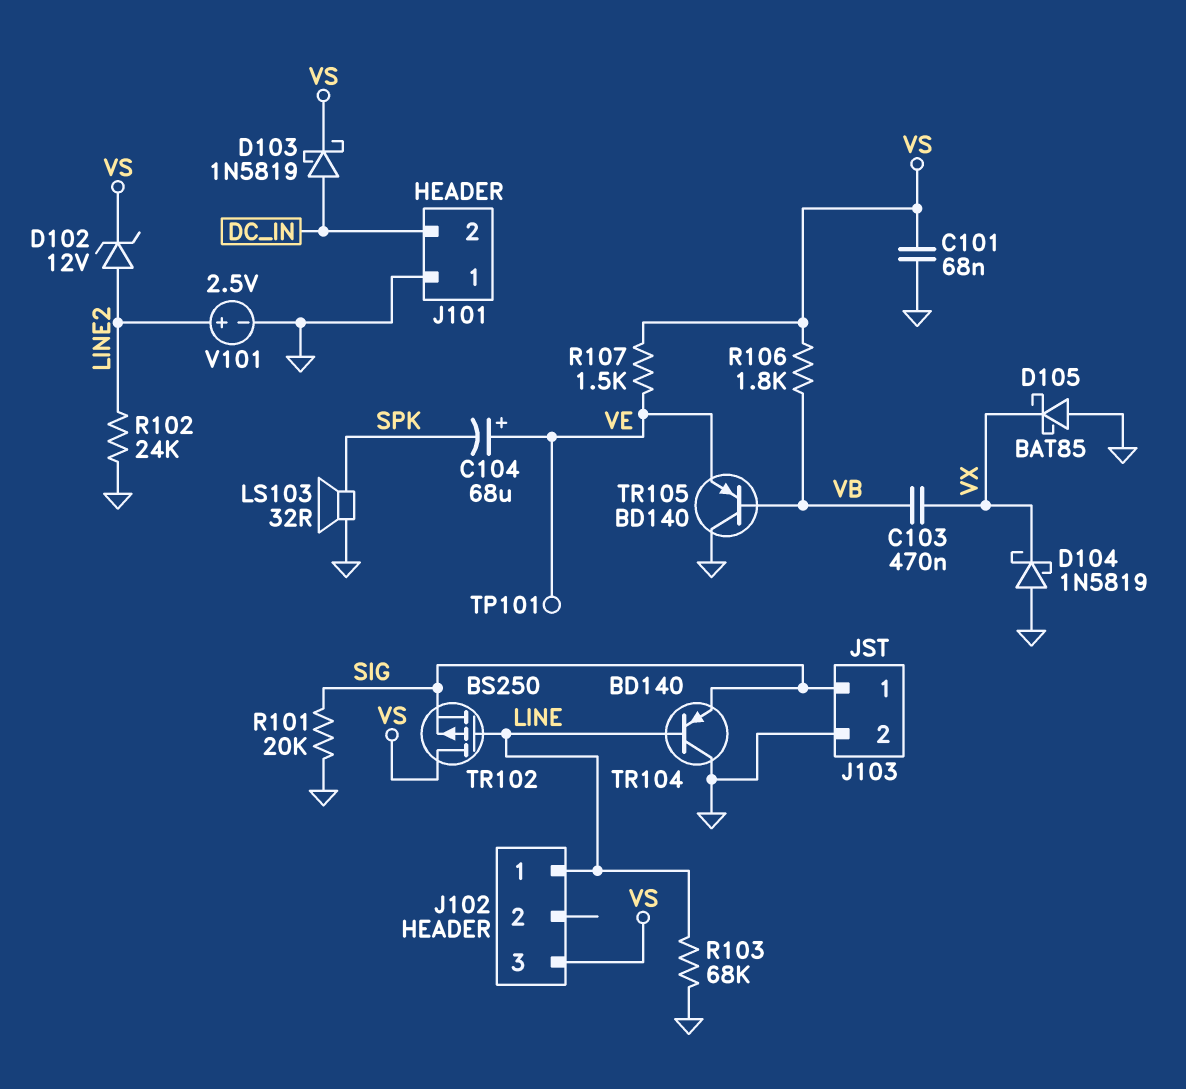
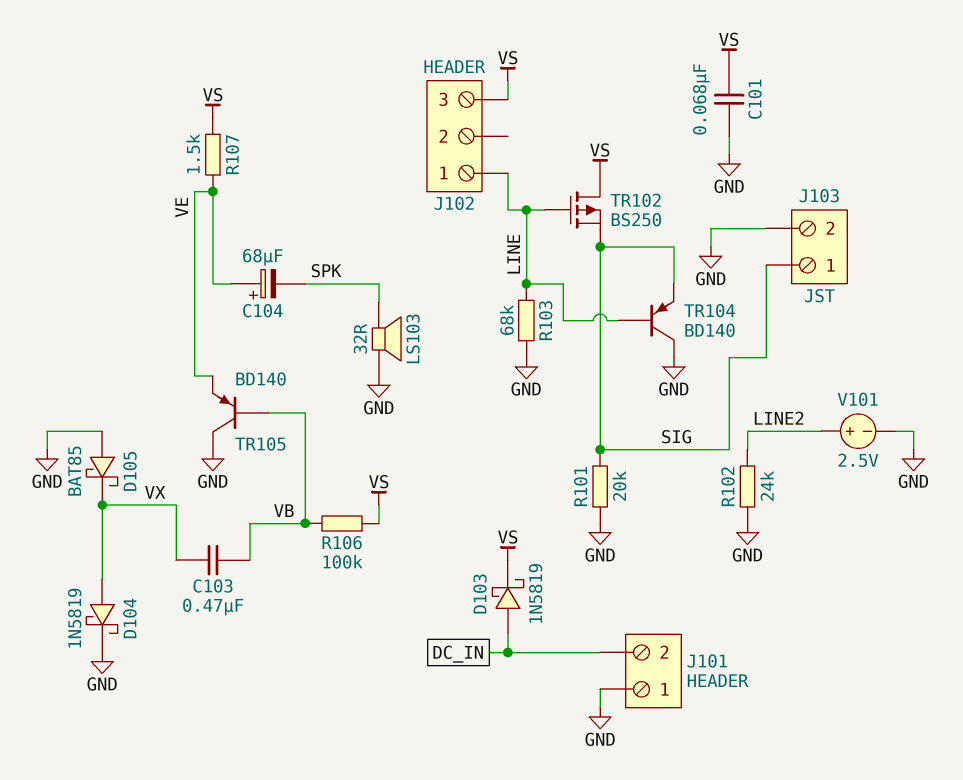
D102: zener 12V (A LINE2, K VS) -> none
D104: schottky 1N5819 (A GND, K VX) -> schottky 1N5819 (A VX, K GND)
R106: 1.8k (VB, VS) -> 100k (VB, VS)
TP101: test point (VE) -> none

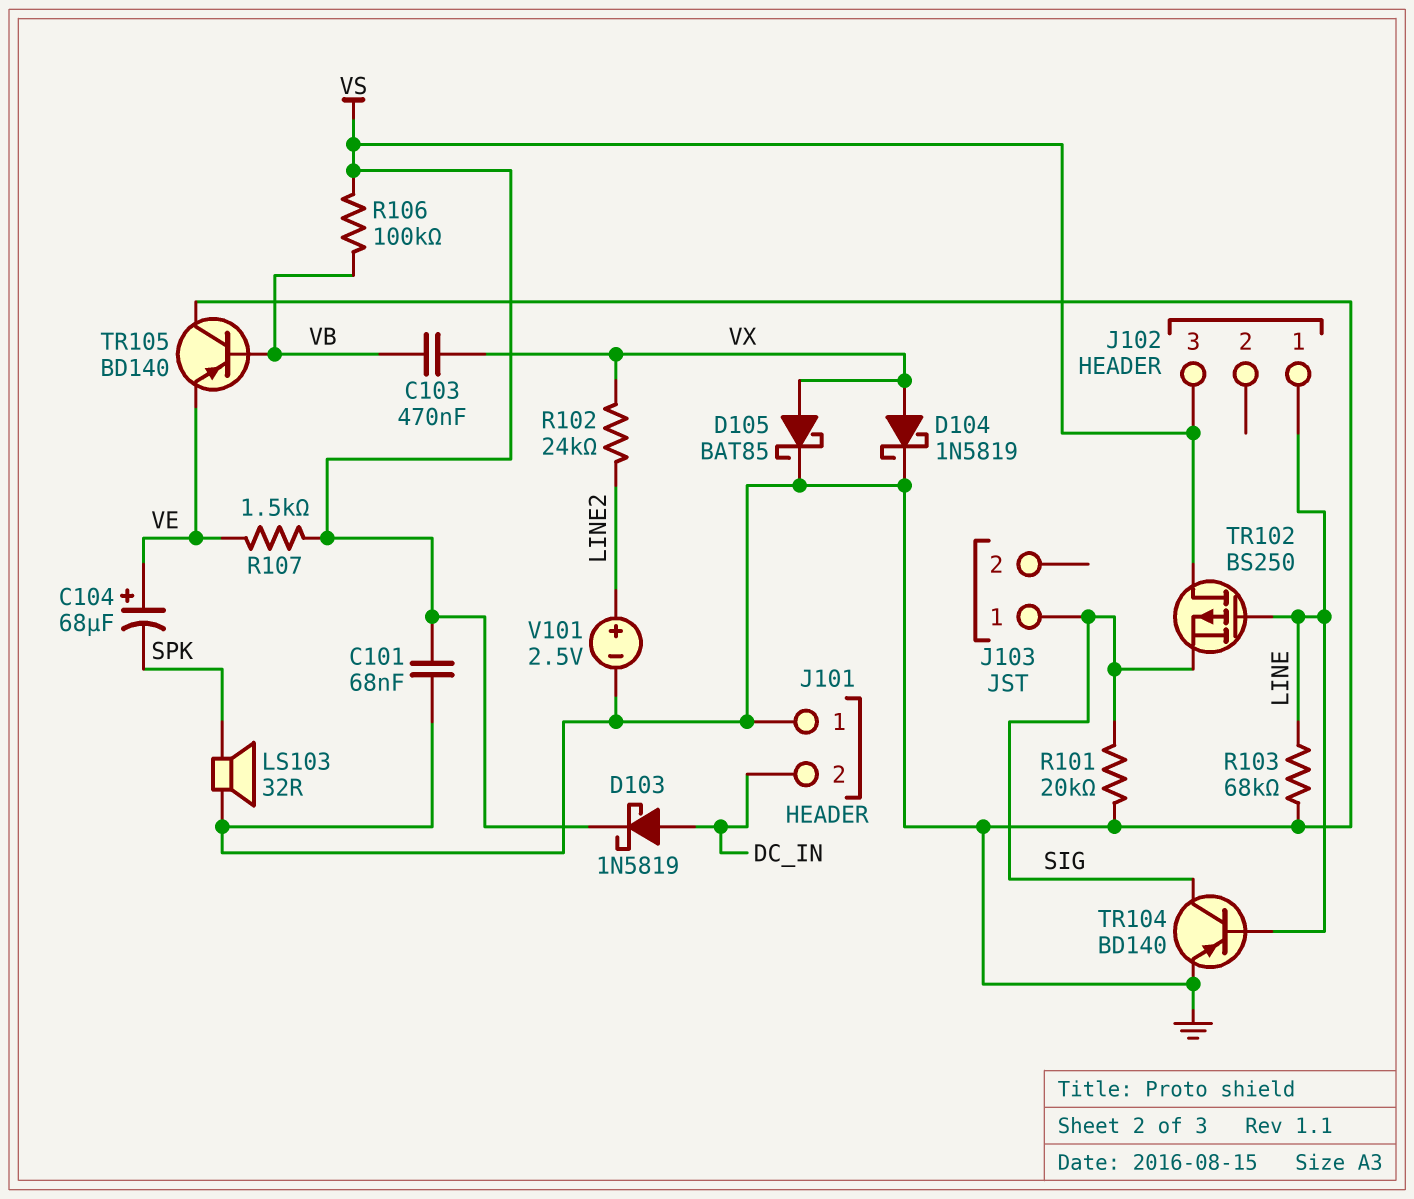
D105: schottky BAT85 (A GND, K VX) -> schottky BAT85 (A VX, K GND)
J103 pin 2: GND -> none
R102: 24k (GND, LINE2) -> 24k (LINE2, VX)
TR104: PNP BD140 (B LINE, C GND, E SIG) -> PNP BD140 (B LINE, C SIG, E GND)

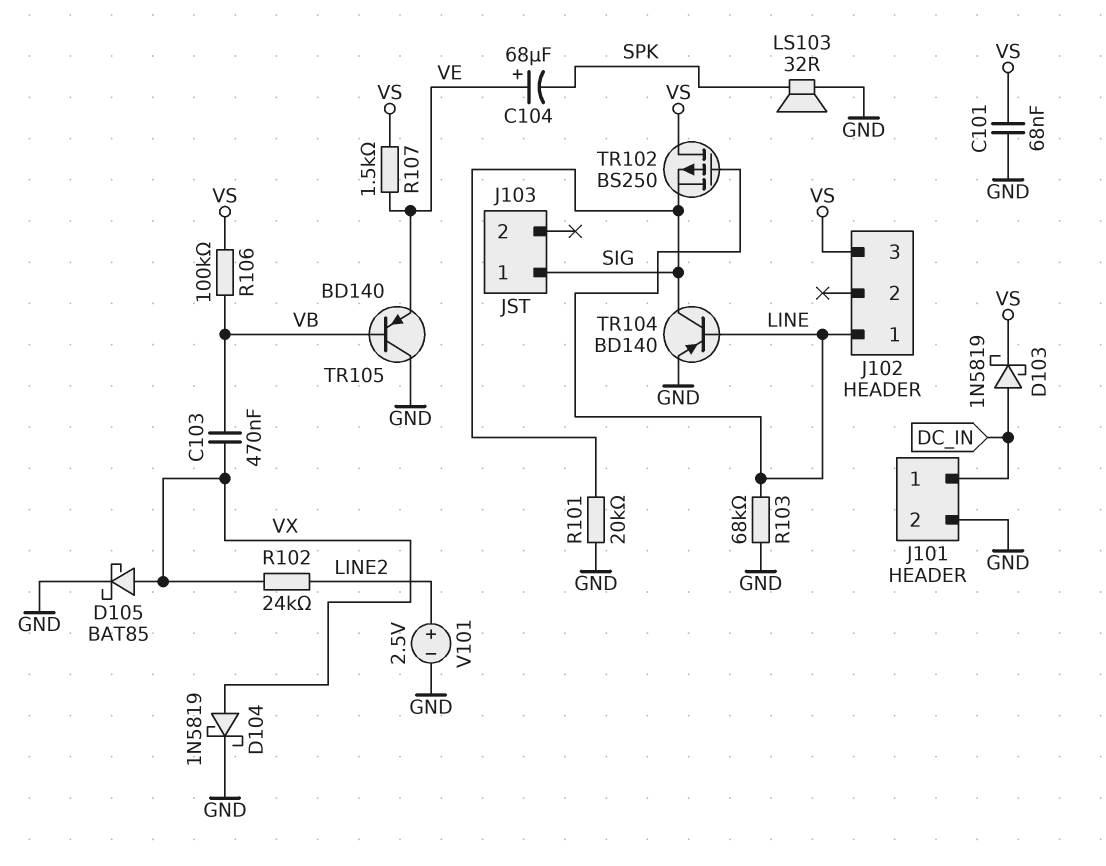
J101 pin 1: GND -> DC_IN
J101 pin 2: DC_IN -> GND

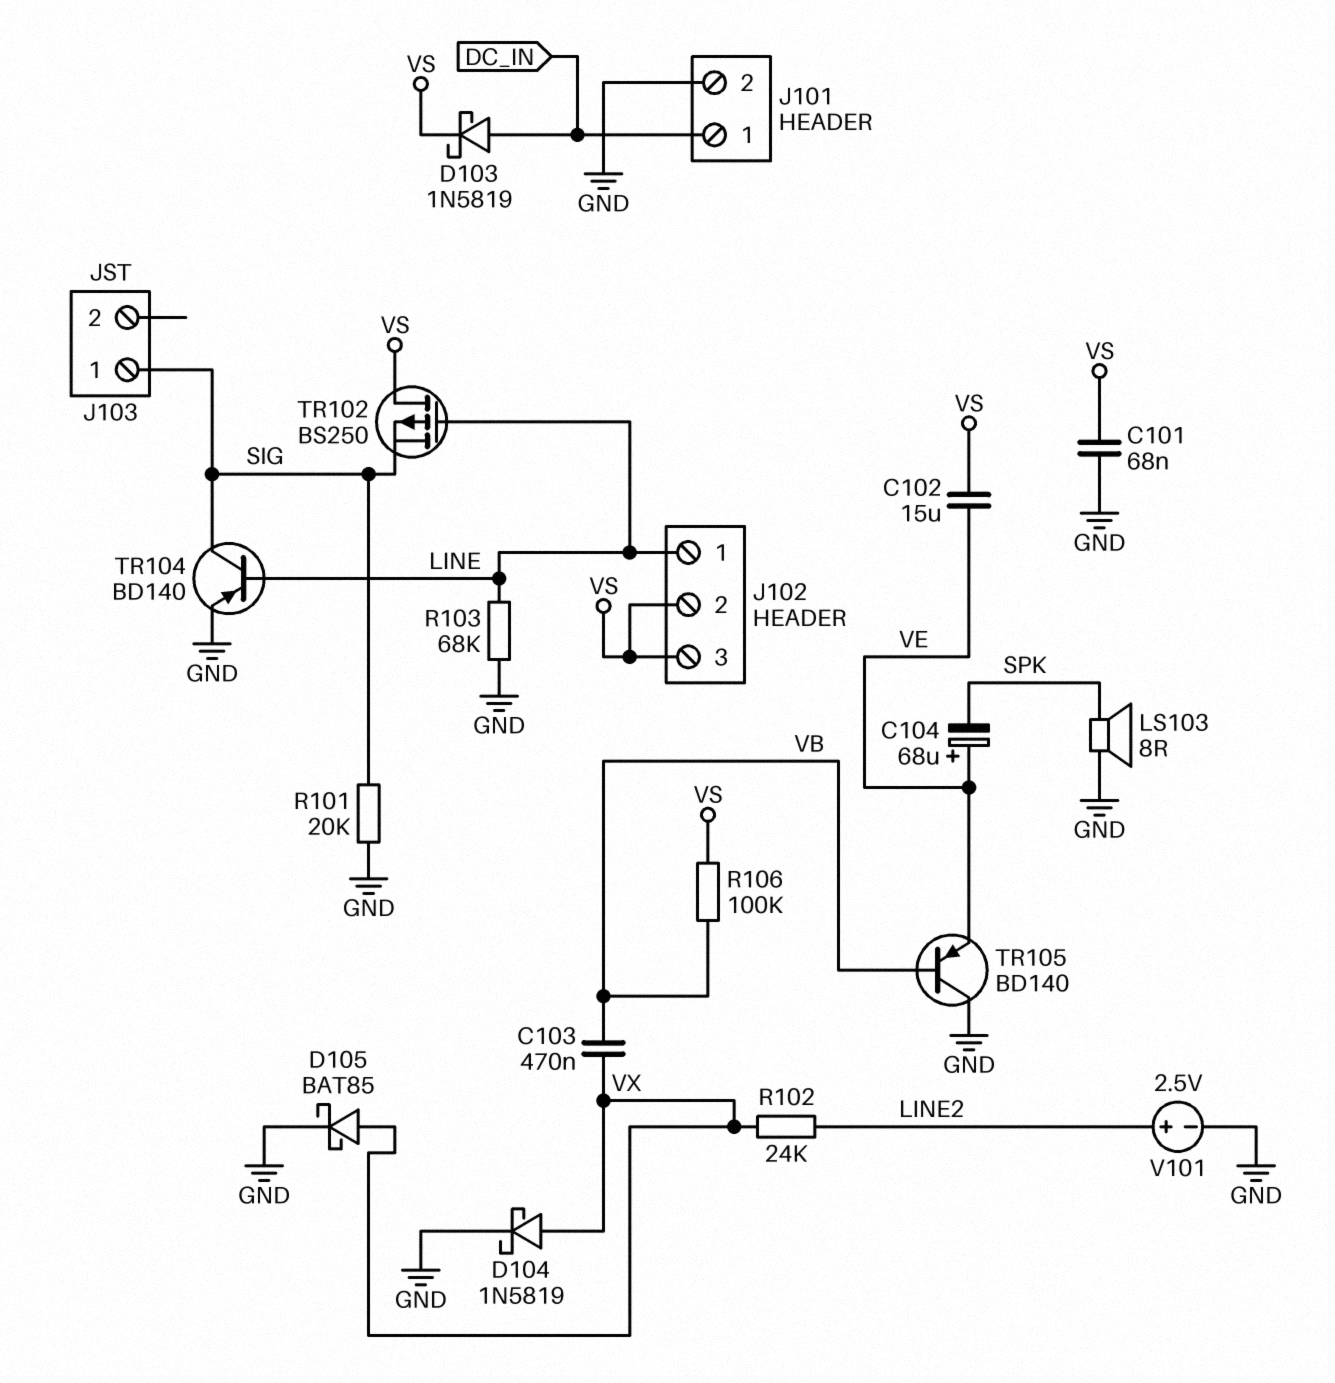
C102: none -> 15uF (VE, VS)
J102 pin 2: none -> VS
LS103: speaker 32R (GND, SPK) -> speaker 8R (GND, SPK)
R107: 1.5k (VE, VS) -> none

